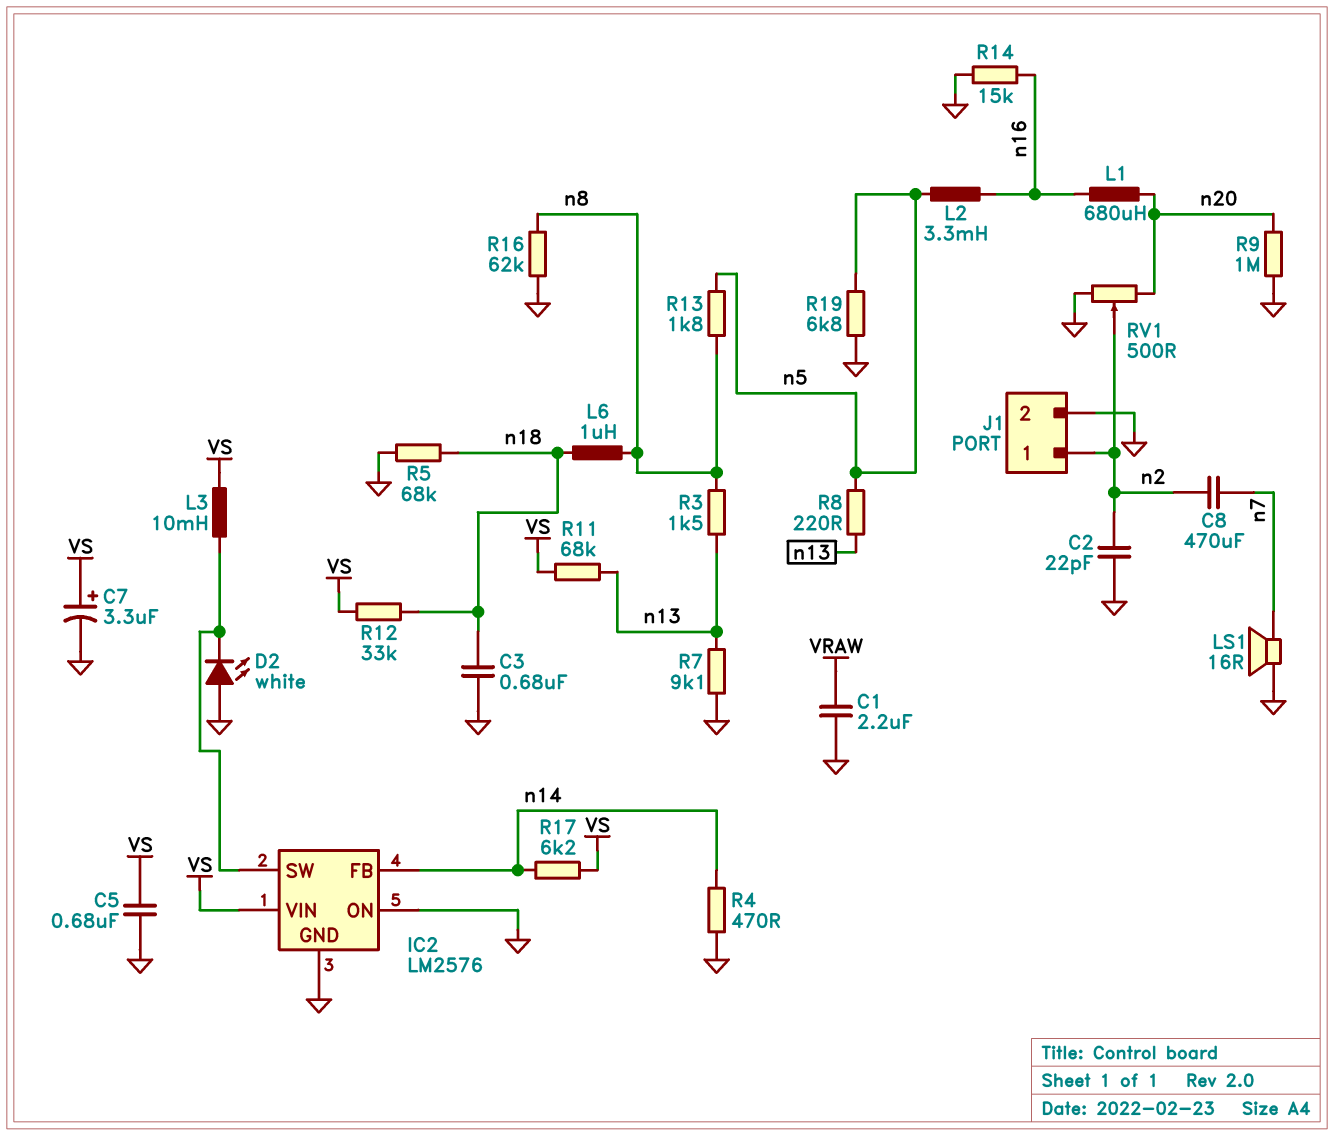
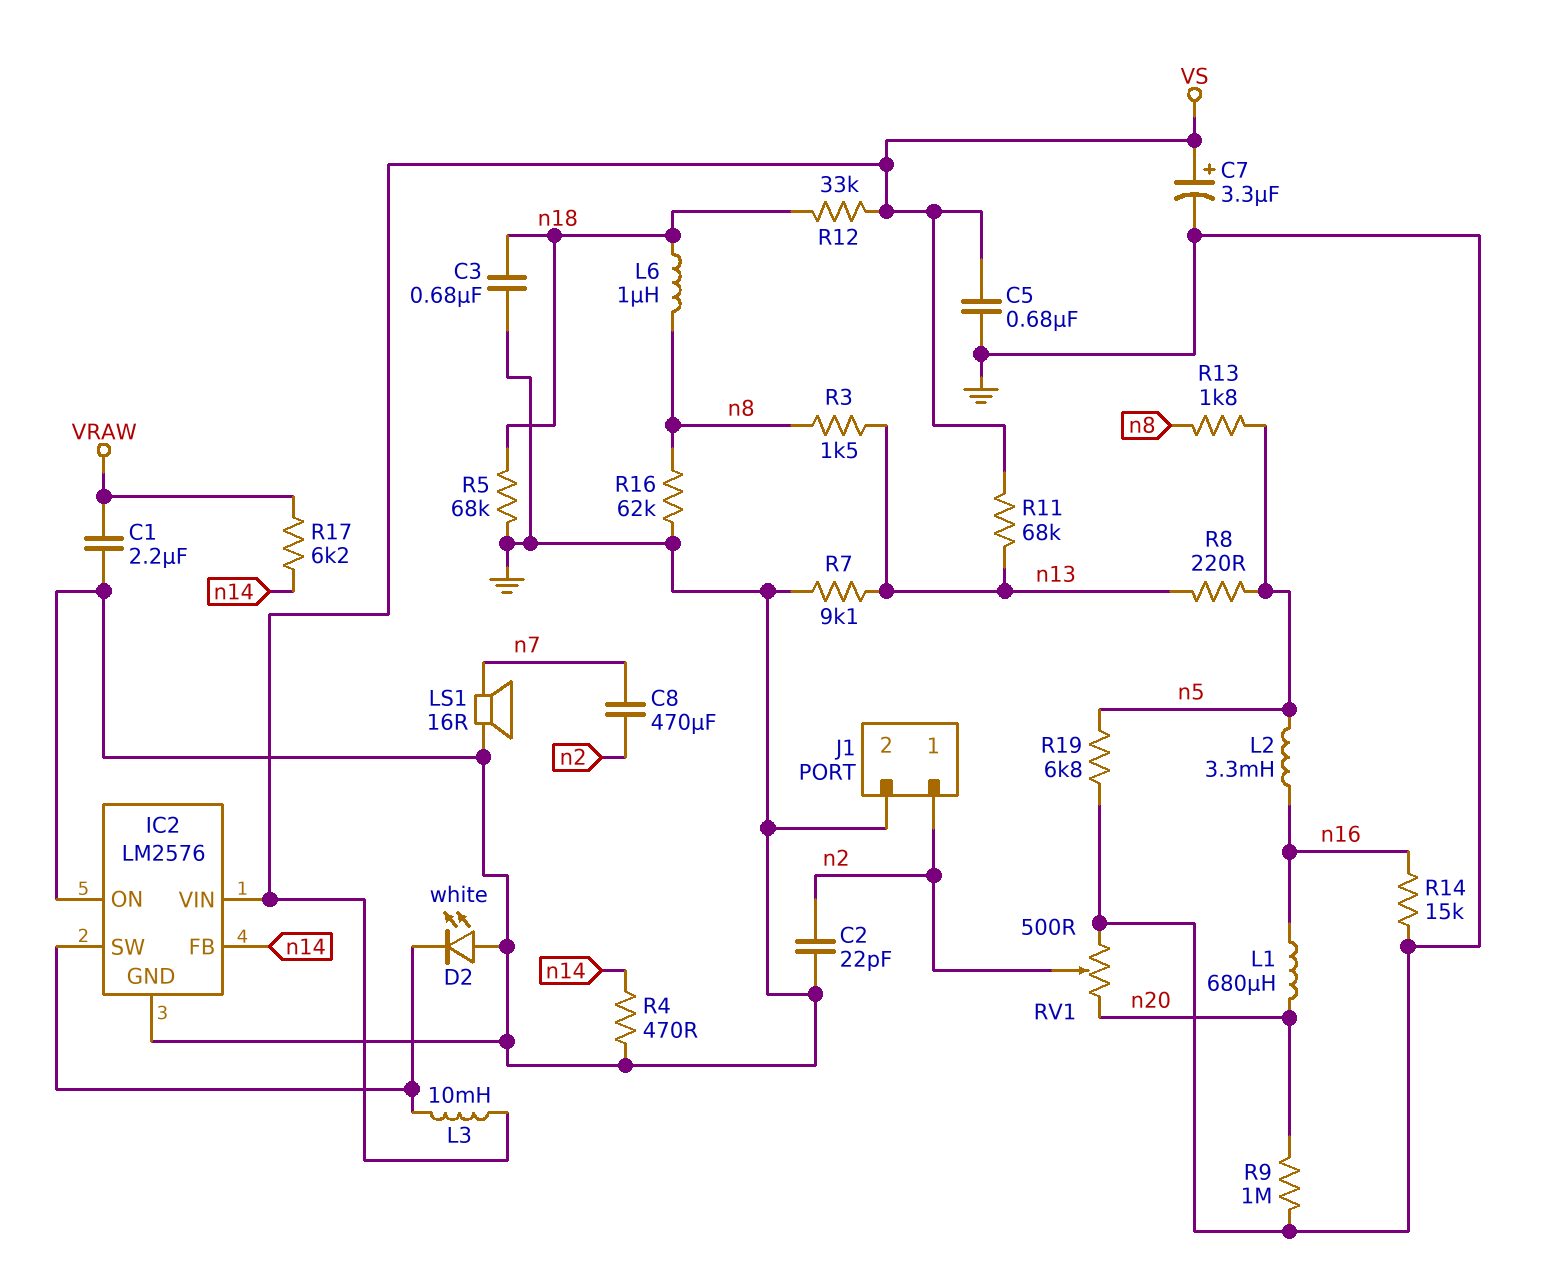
R17: 6.2k (VS, n14) -> 6.2k (VRAW, n14)

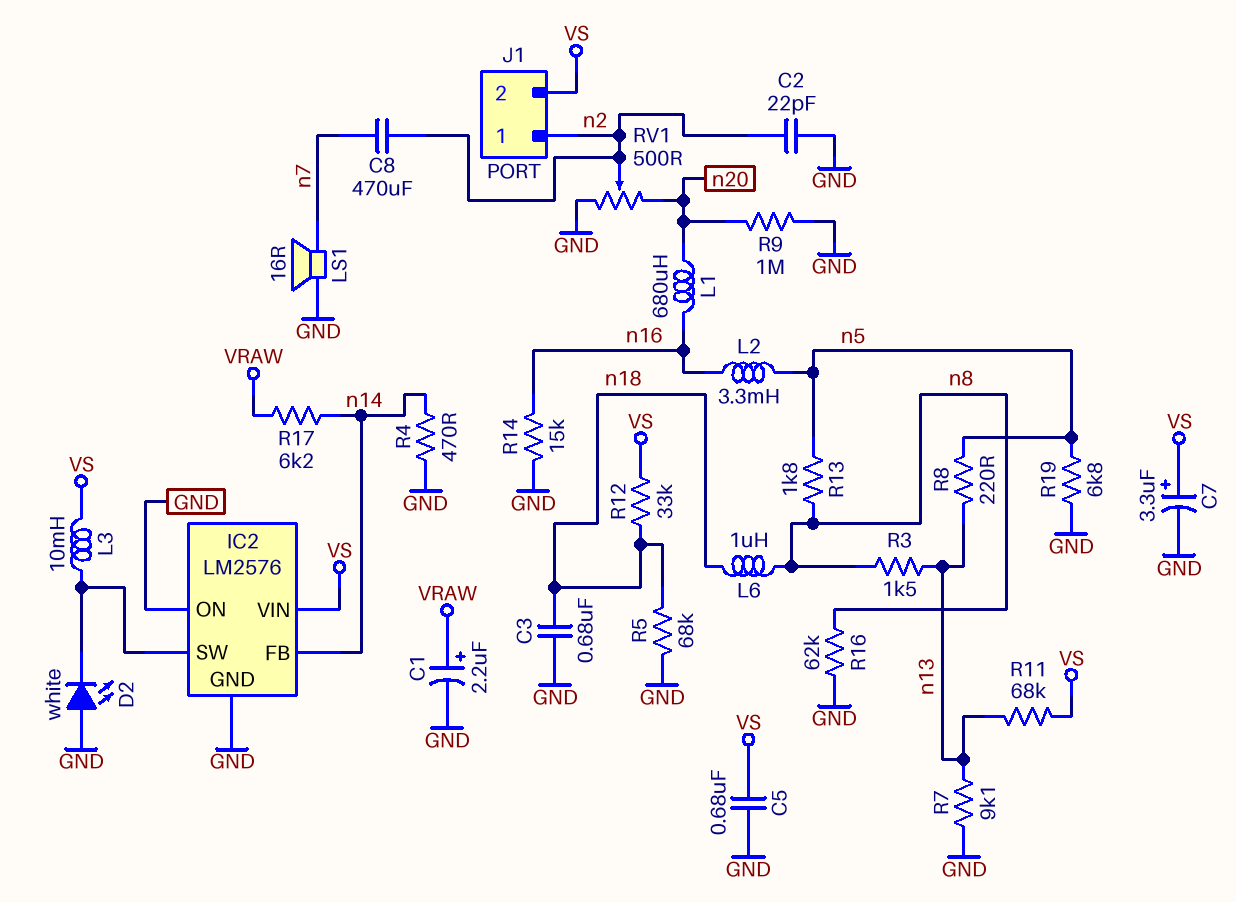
C1: 2.2uF (GND, VRAW) -> 2.2uF (plus VRAW, minus GND)
J1 pin 2: GND -> VS

